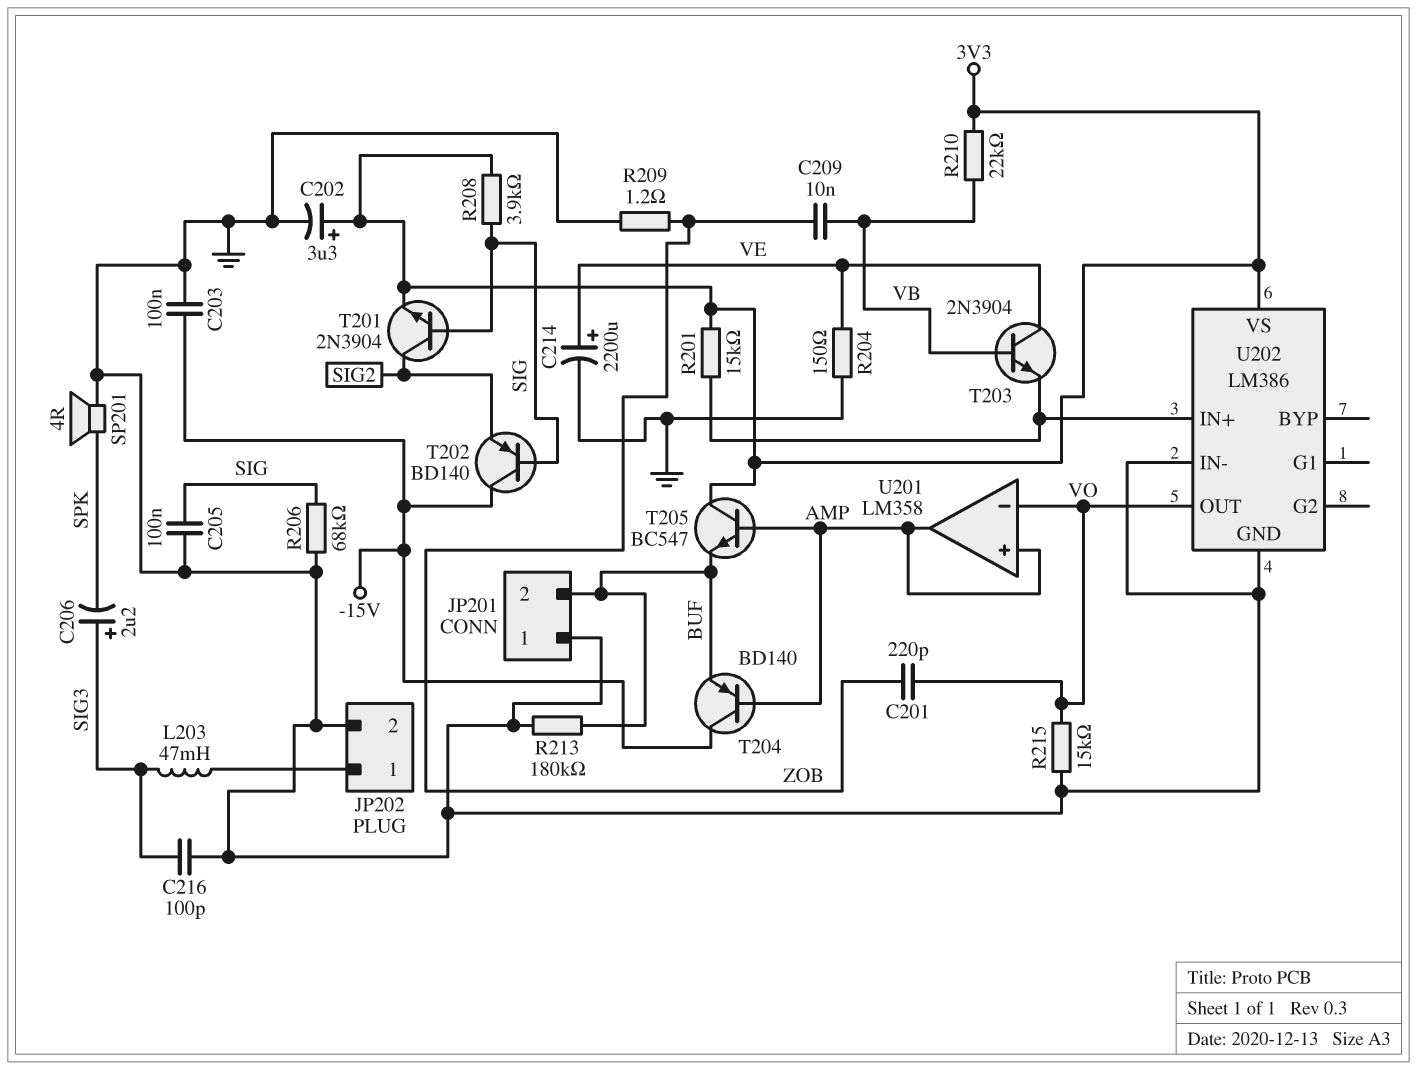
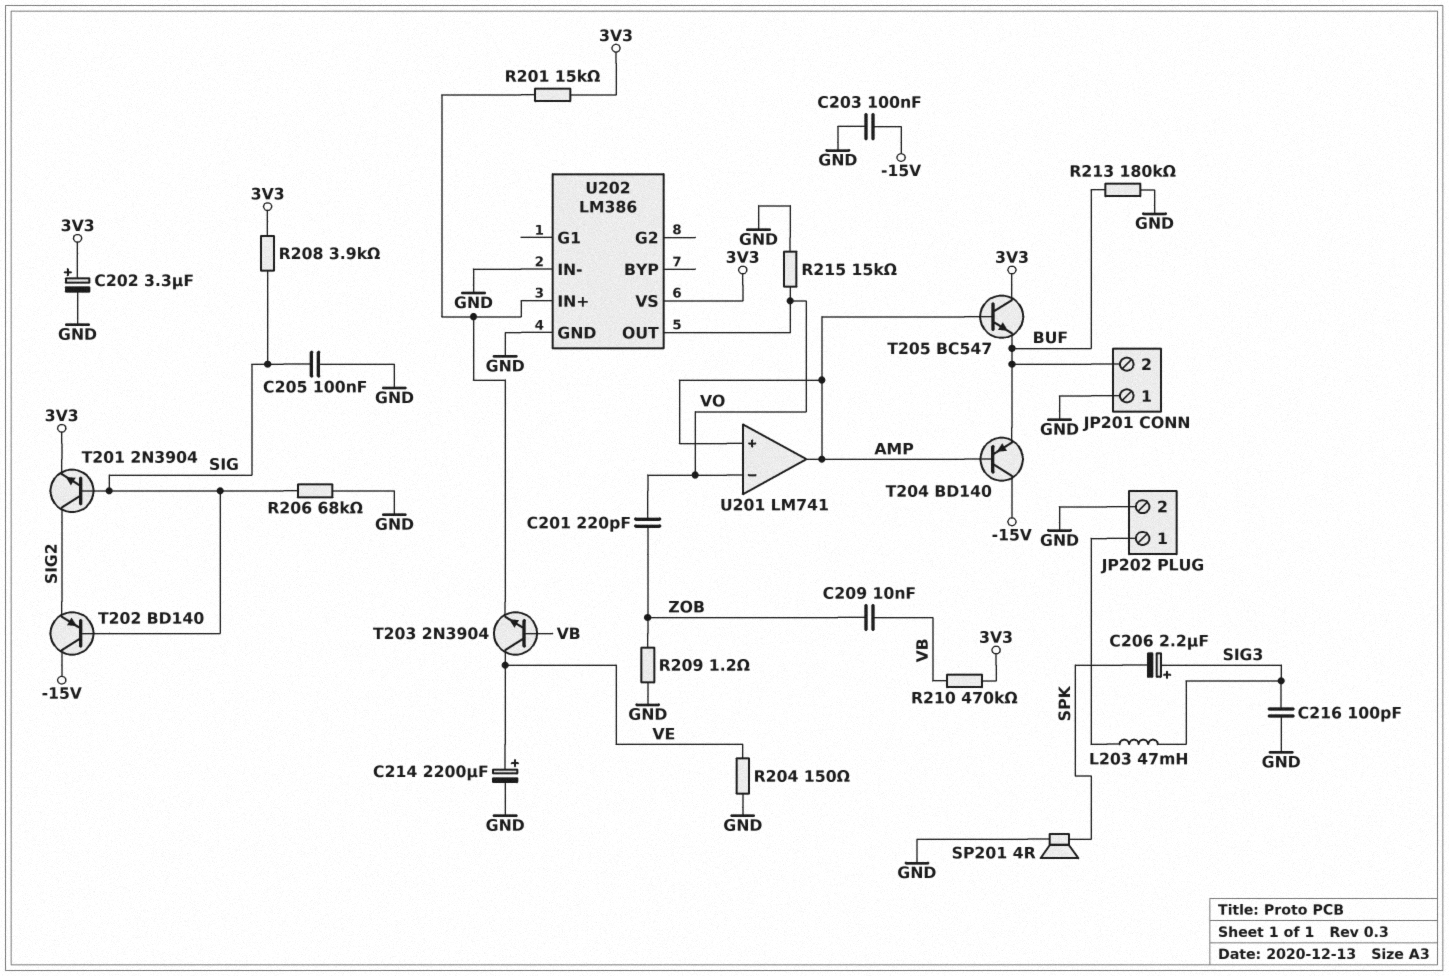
R210: 22k (3V3, VB) -> 470k (3V3, VB)
U201: LM358 -> LM741

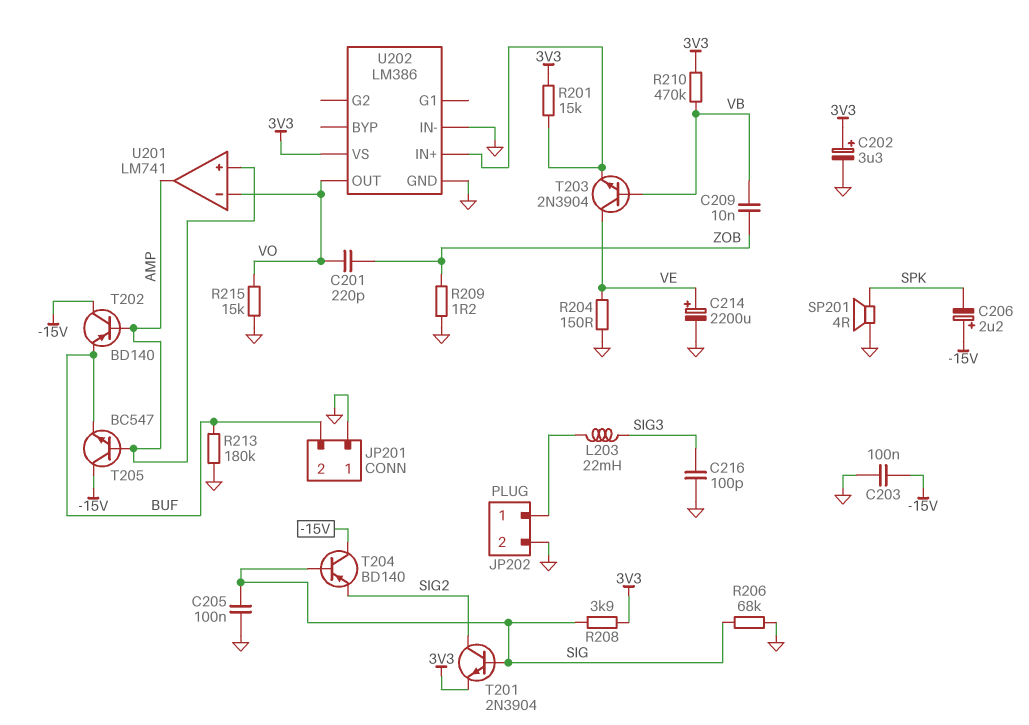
C206: 2.2uF (plus SIG3, minus SPK) -> 2.2uF (plus -15V, minus SPK)
L203: 47mH (JP202/1, SIG3) -> 22mH (JP202/1, SIG3)
T202: PNP BD140 (B SIG, C -15V, E SIG2) -> PNP BD140 (B AMP, C -15V, E BUF)
T204: PNP BD140 (B AMP, C -15V, E BUF) -> PNP BD140 (B SIG, C -15V, E SIG2)
T205: NPN BC547 (B AMP, C 3V3, E BUF) -> NPN BC547 (B AMP, C -15V, E BUF)

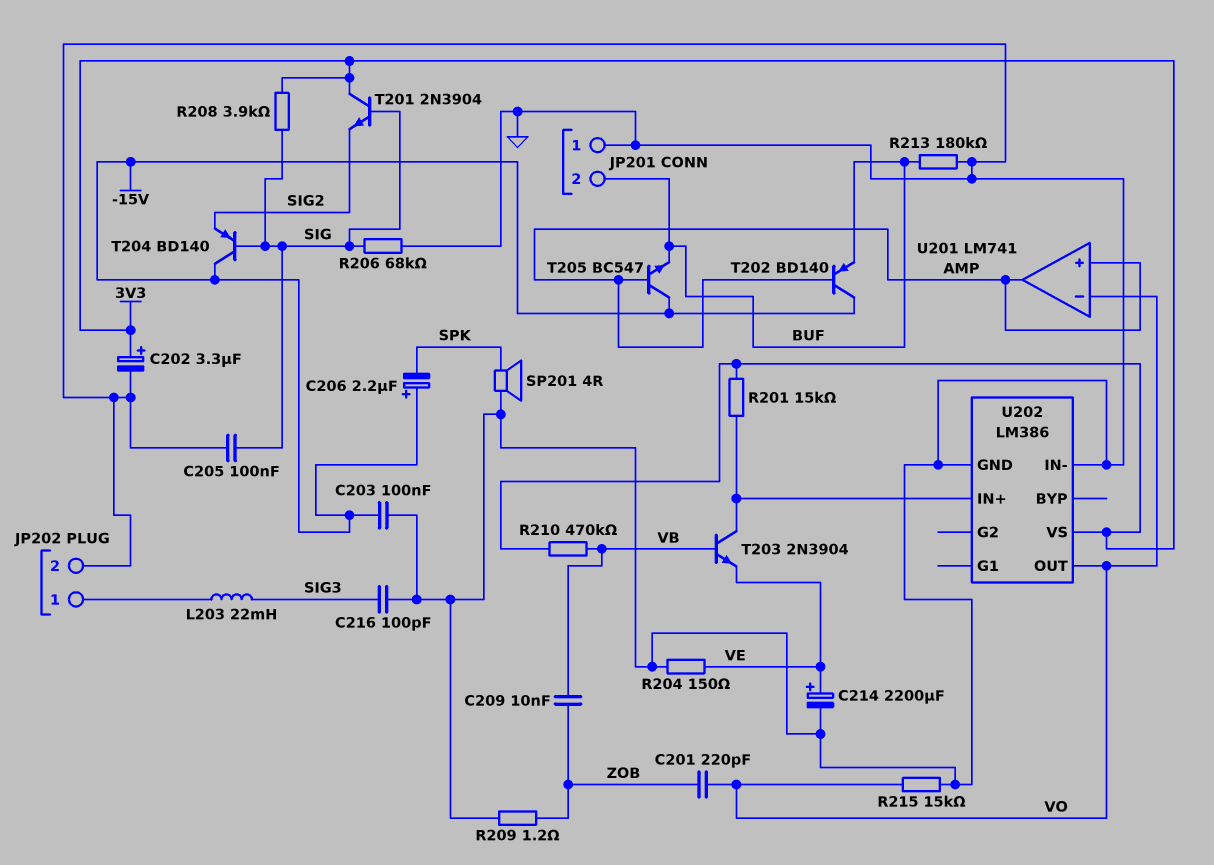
T201: NPN 2N3904 (B SIG, C SIG2, E 3V3) -> NPN 2N3904 (B SIG, C 3V3, E SIG2)
T203: NPN 2N3904 (B VB, C VE, E U202/IN+) -> NPN 2N3904 (B VB, C U202/IN+, E VE)

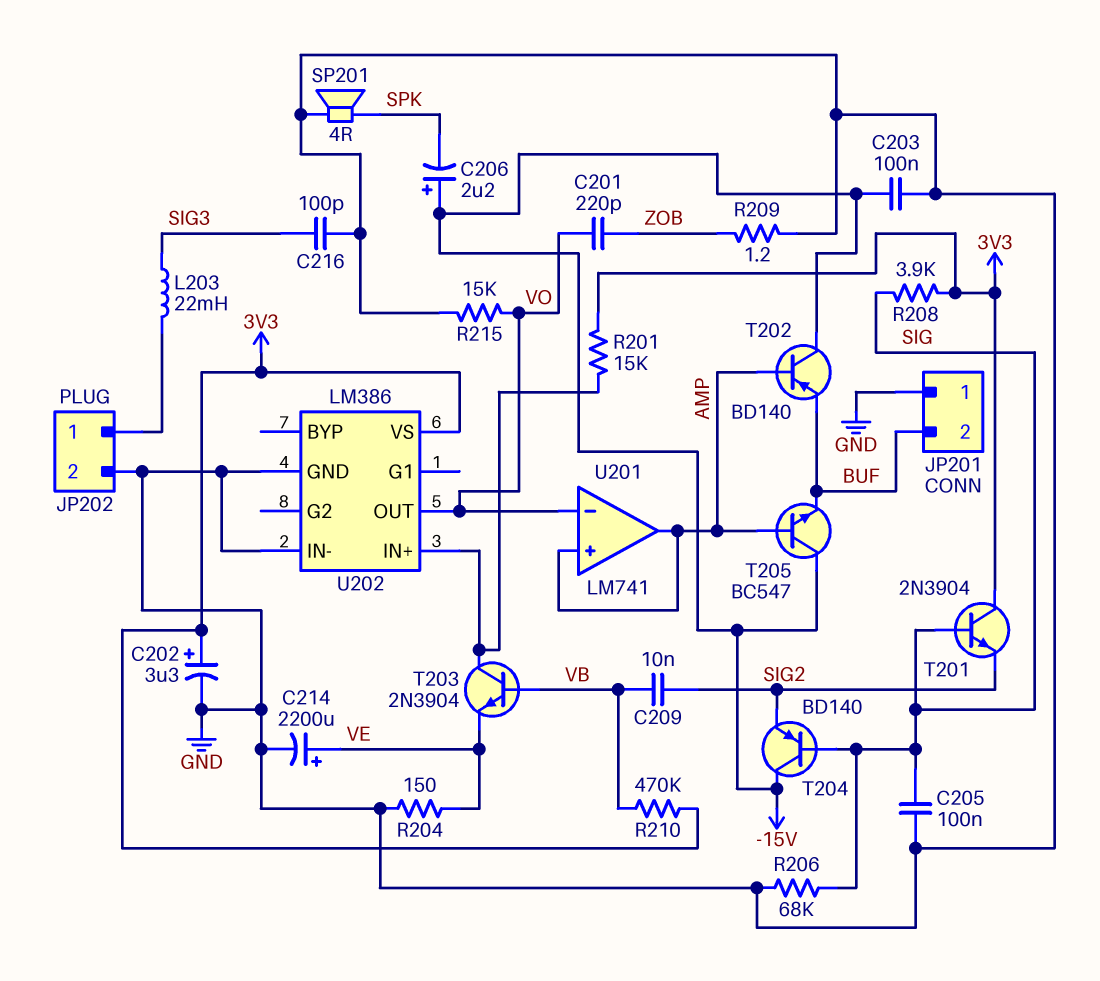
C209: 10nF (VB, ZOB) -> 10nF (SIG2, VB)
R213: 180k (BUF, GND) -> none

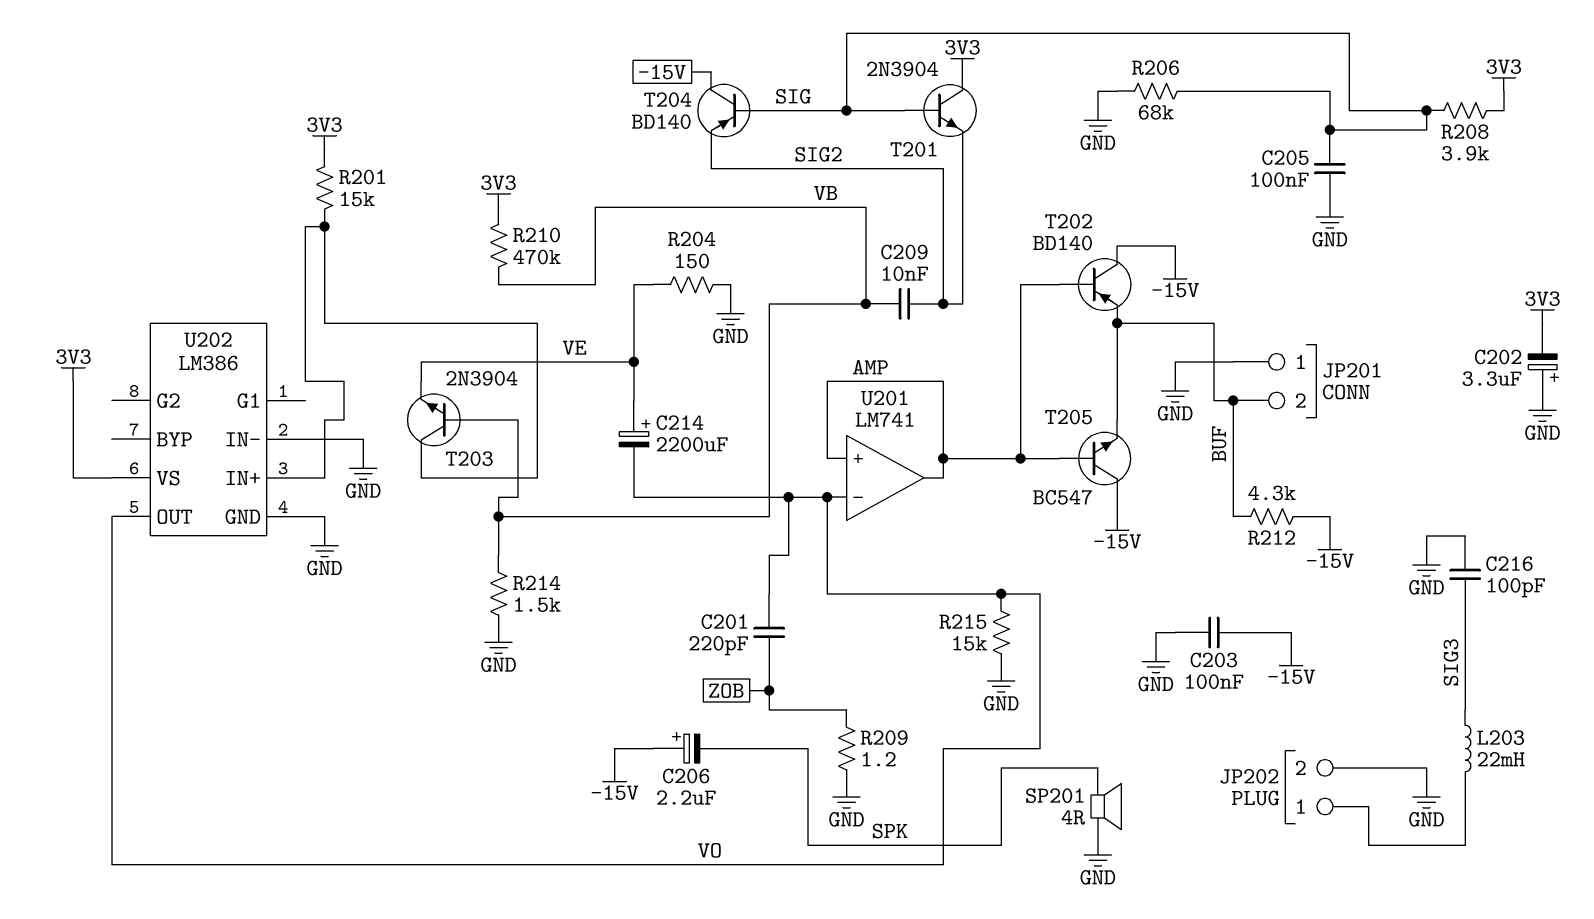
C202: 3.3uF (plus 3V3, minus GND) -> 3.3uF (plus GND, minus 3V3)
C214: 2200uF (plus VE, minus GND) -> 2200uF (plus VE, minus VO)
R212: none -> 4.3k (-15V, BUF)
R214: none -> 1.5k (GND, VB)

